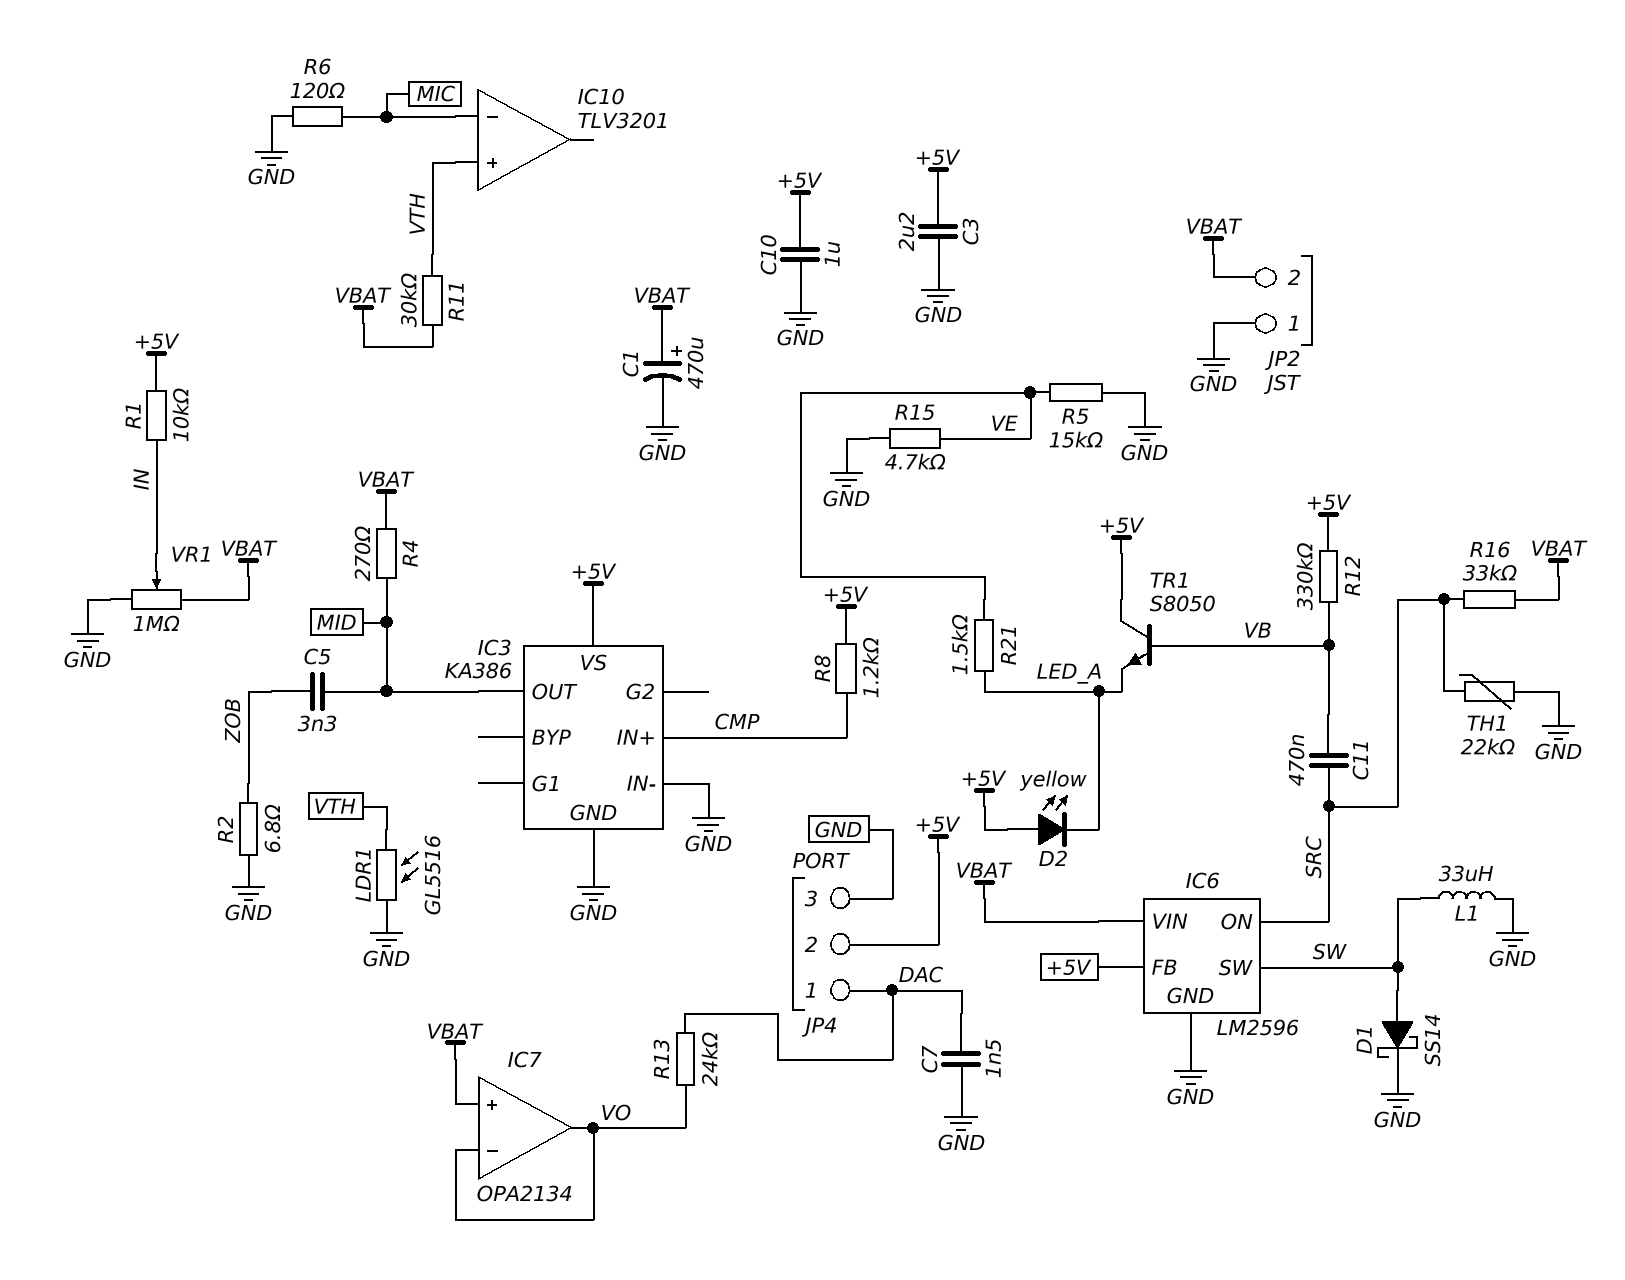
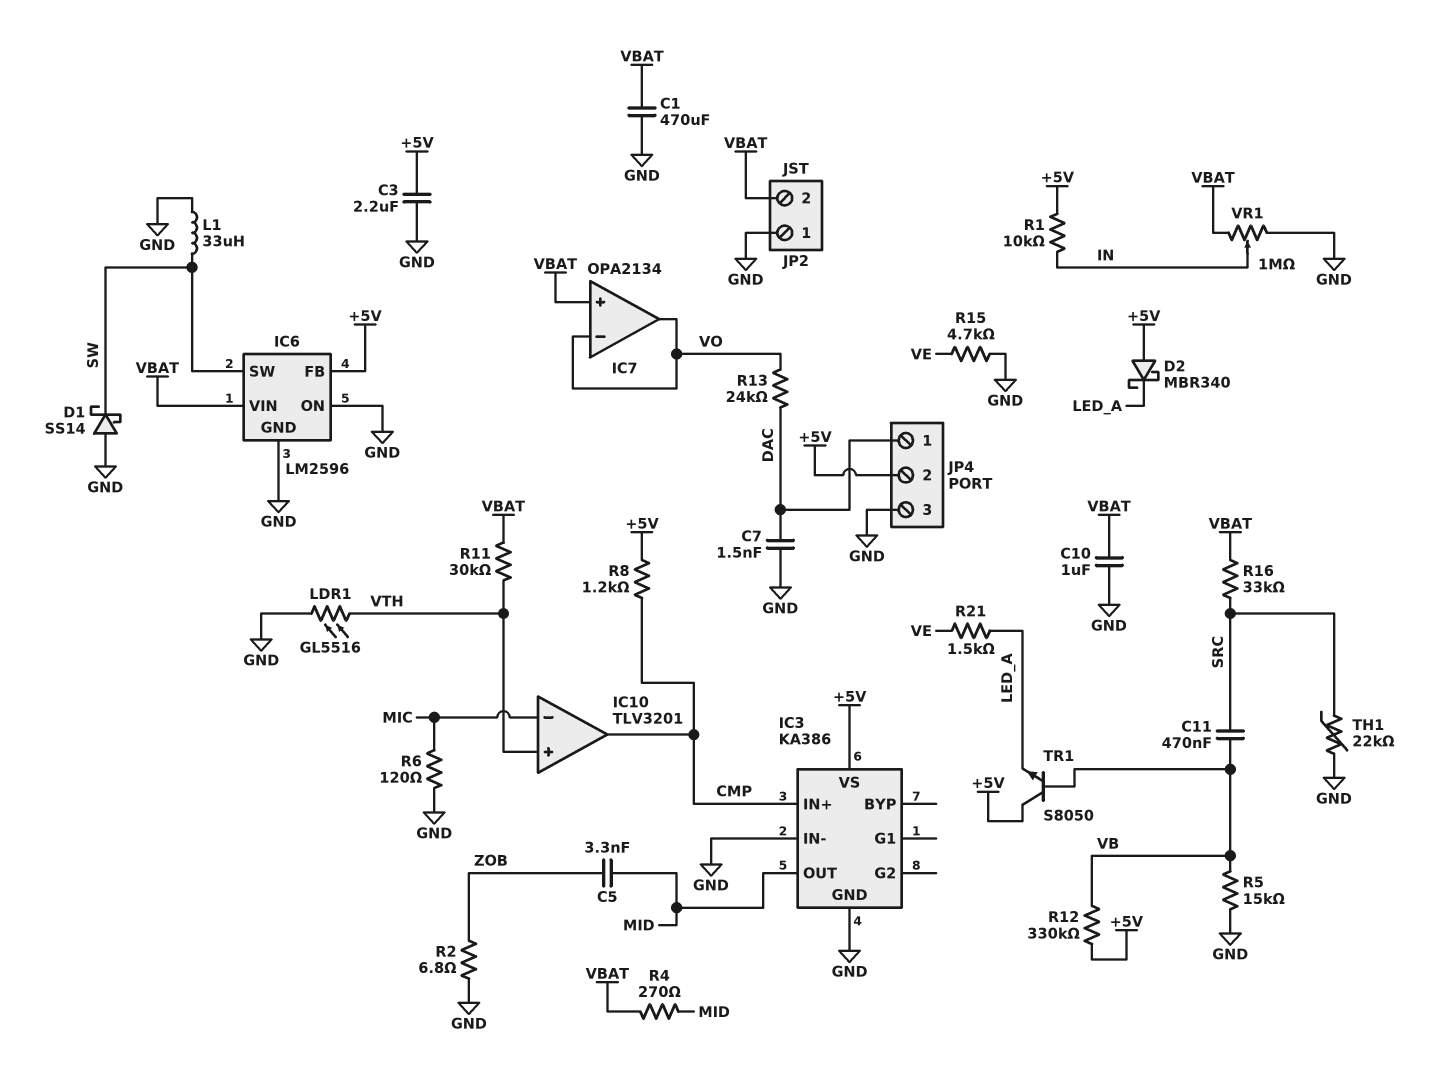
C1: 470uF (plus VBAT, minus GND) -> 470uF (GND, VBAT)
C10: 1uF (+5V, GND) -> 1uF (GND, VBAT)
D1: schottky SS14 (A SW, K GND) -> schottky SS14 (A GND, K SW)
D2: LED yellow (A +5V, K LED_A) -> schottky MBR340 (A +5V, K LED_A)
IC6 pin ON: SRC -> GND
IC10 pin out: none -> CMP
R5: 15k (GND, VE) -> 15k (GND, VB)

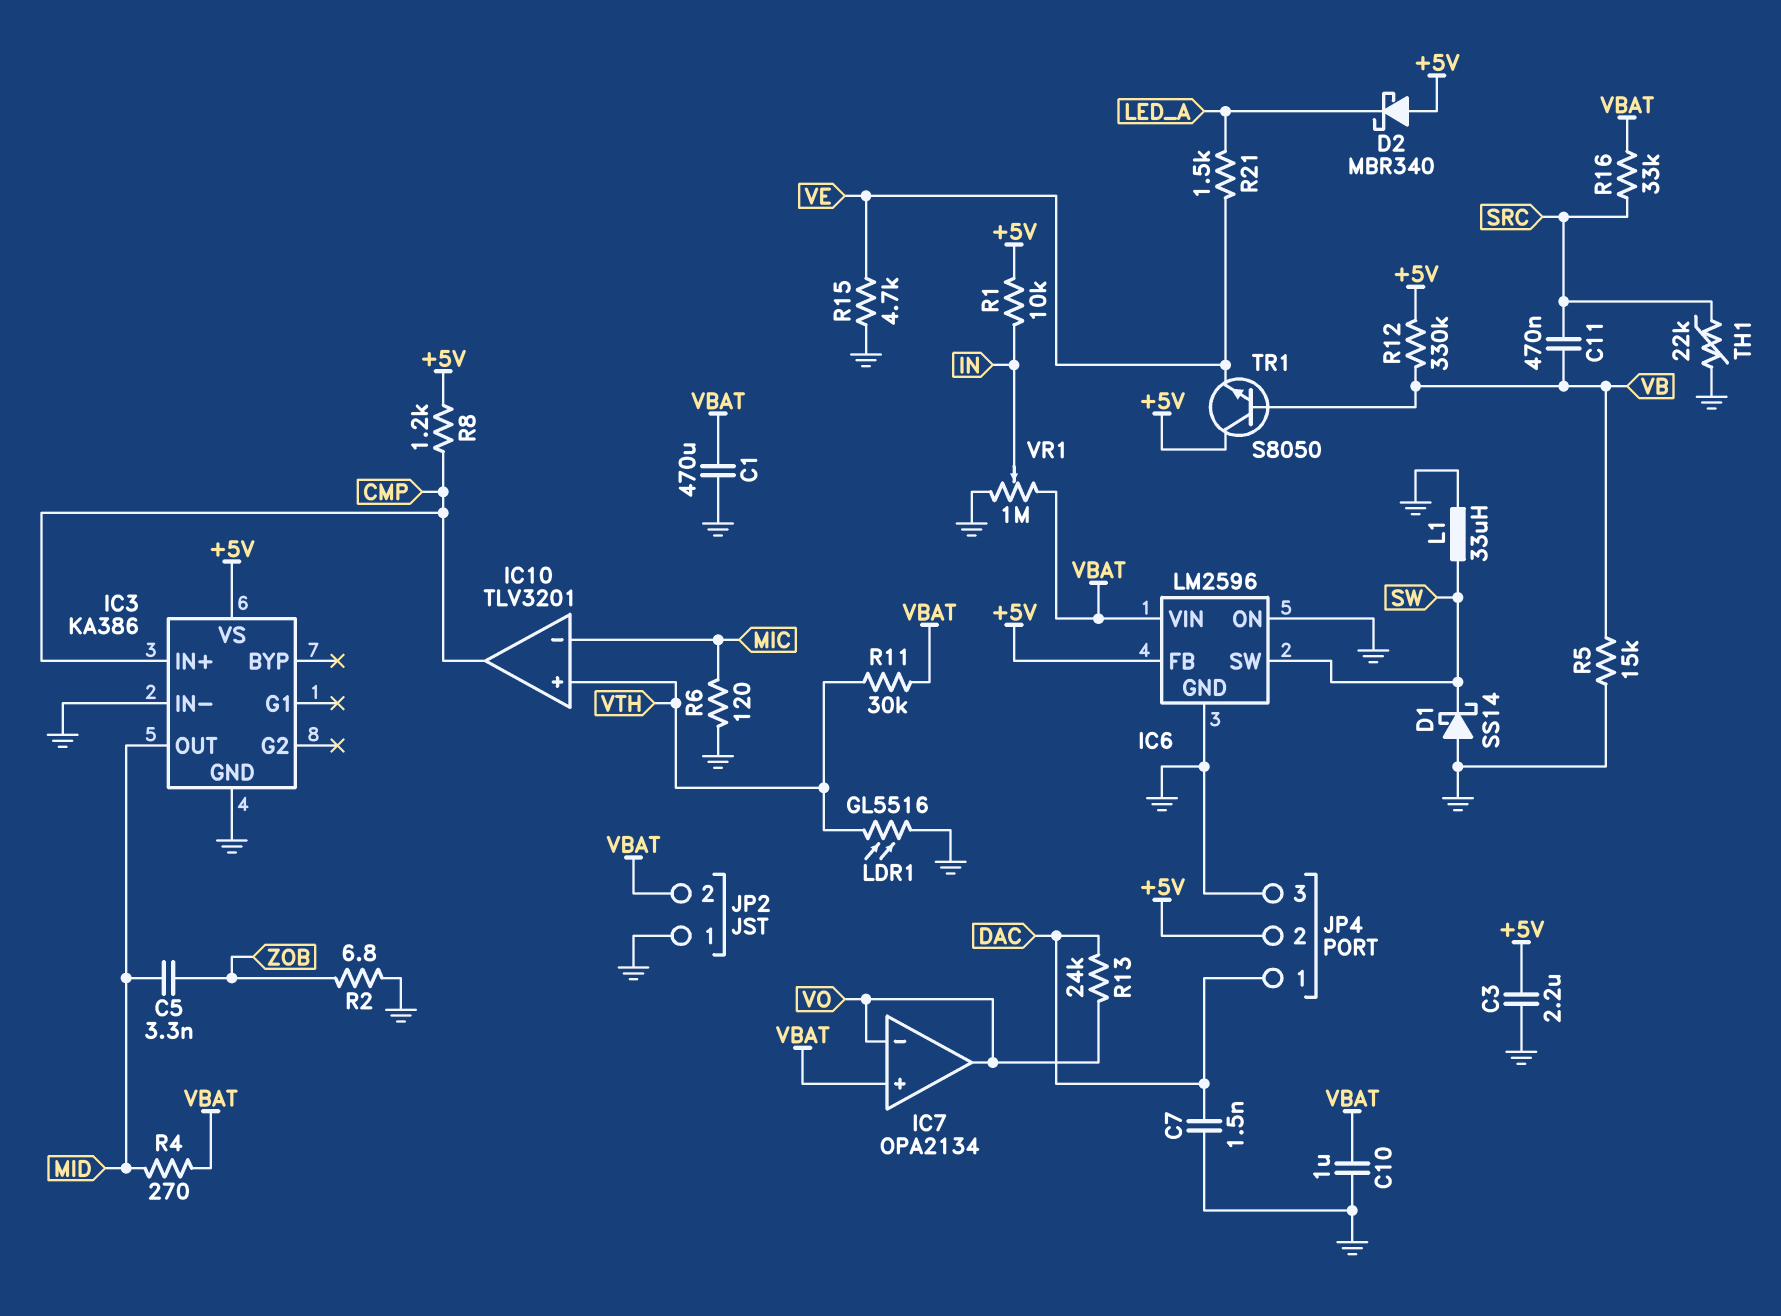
TR1: NPN S8050 (B VB, C +5V, E LED_A) -> NPN S8050 (B VB, C +5V, E VE)

